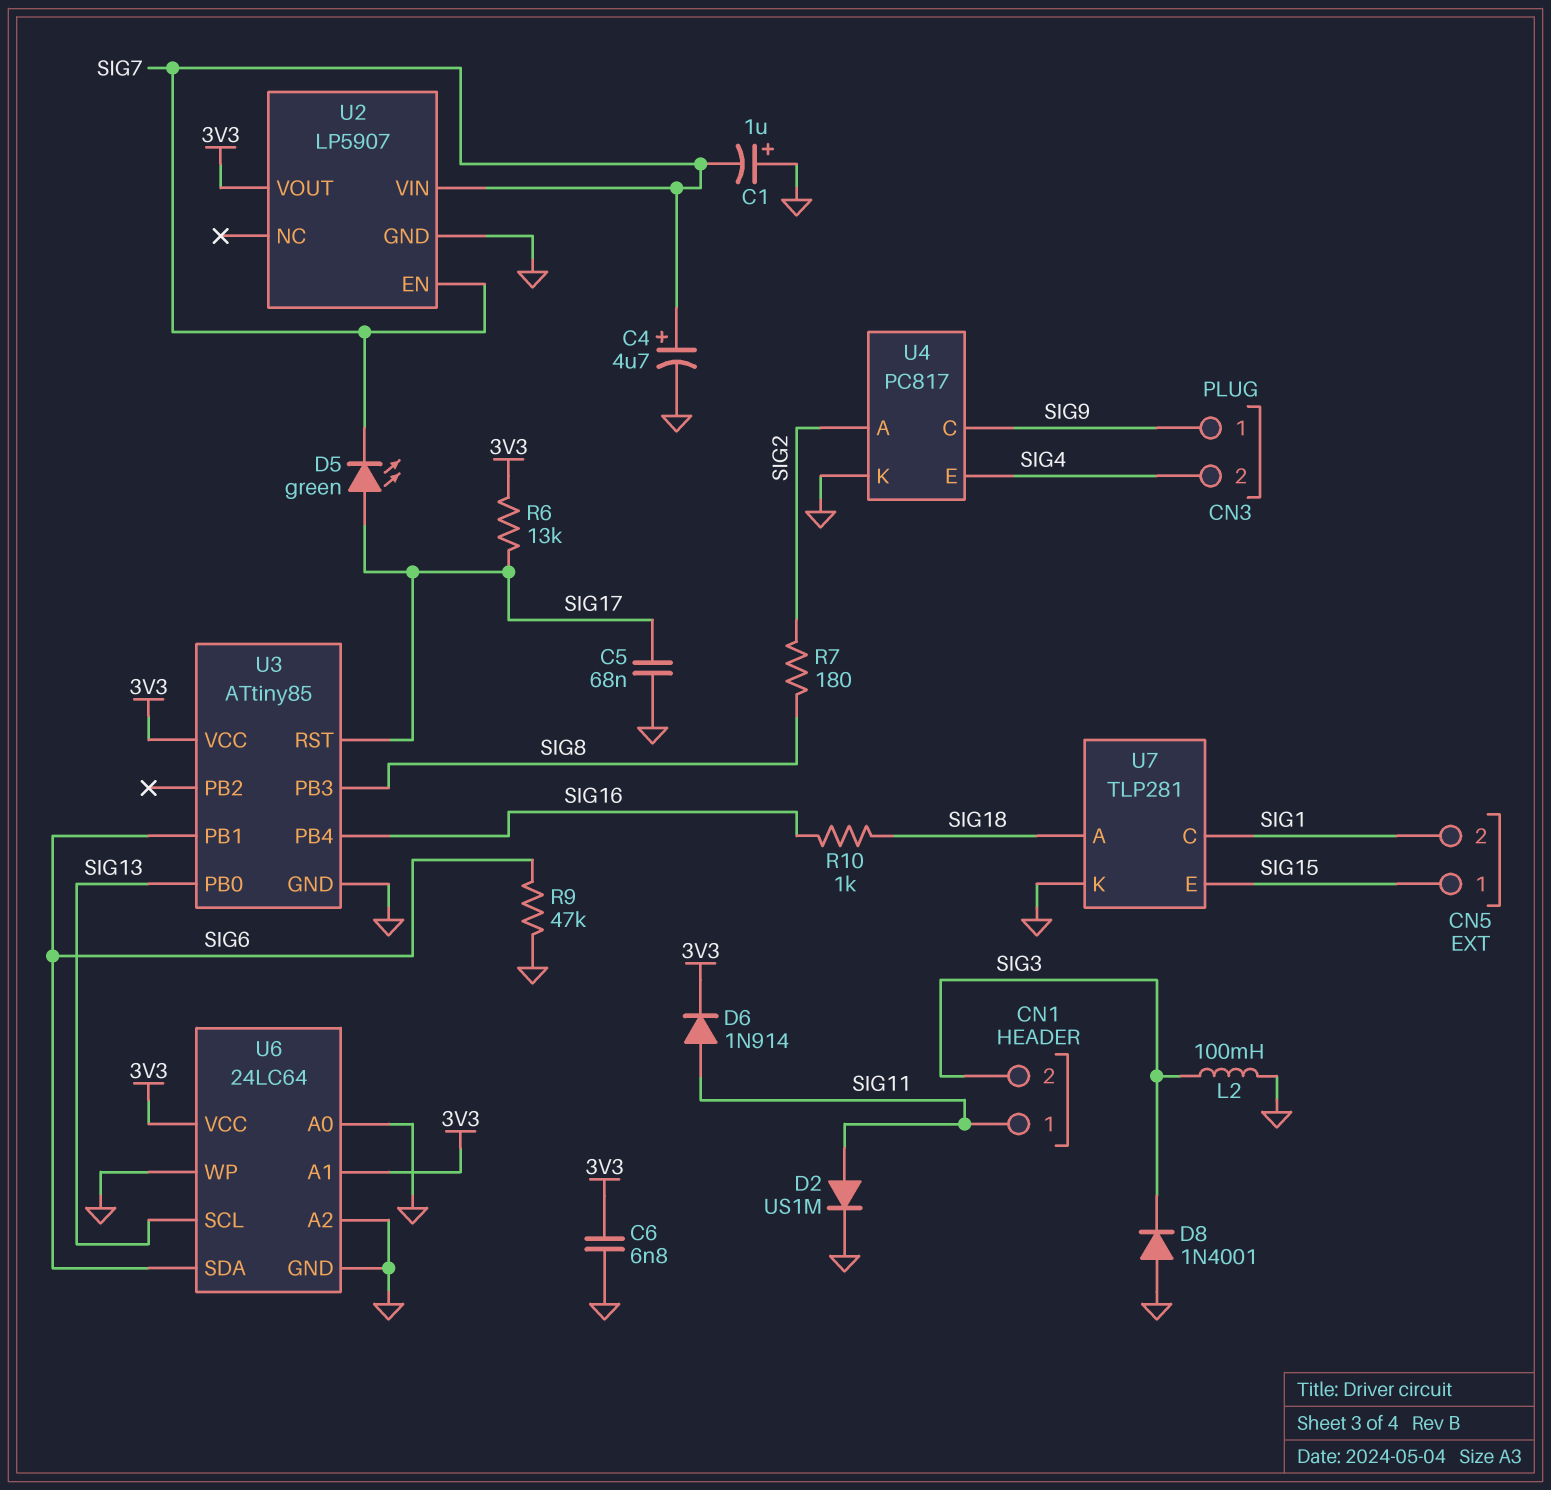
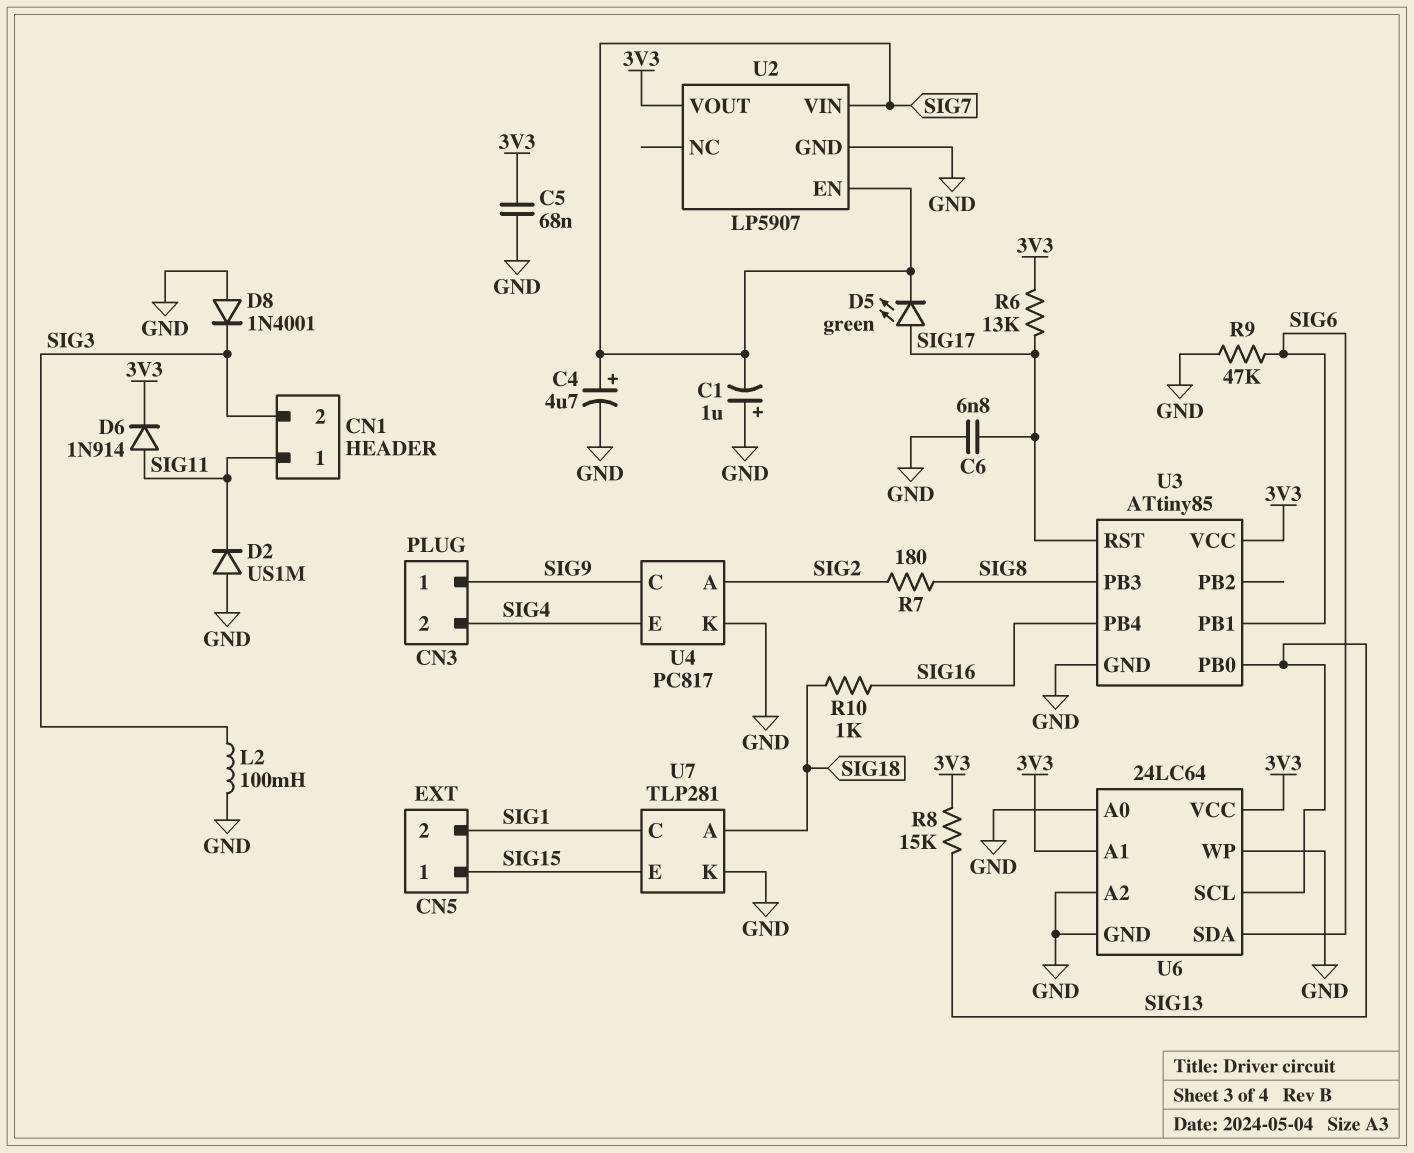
C5: 68nF (GND, SIG17) -> 68nF (3V3, GND)
C6: 6.8nF (3V3, GND) -> 6.8nF (GND, SIG17)
D2: diode US1M (A SIG11, K GND) -> diode US1M (A GND, K SIG11)
R8: none -> 15k (3V3, SIG13)

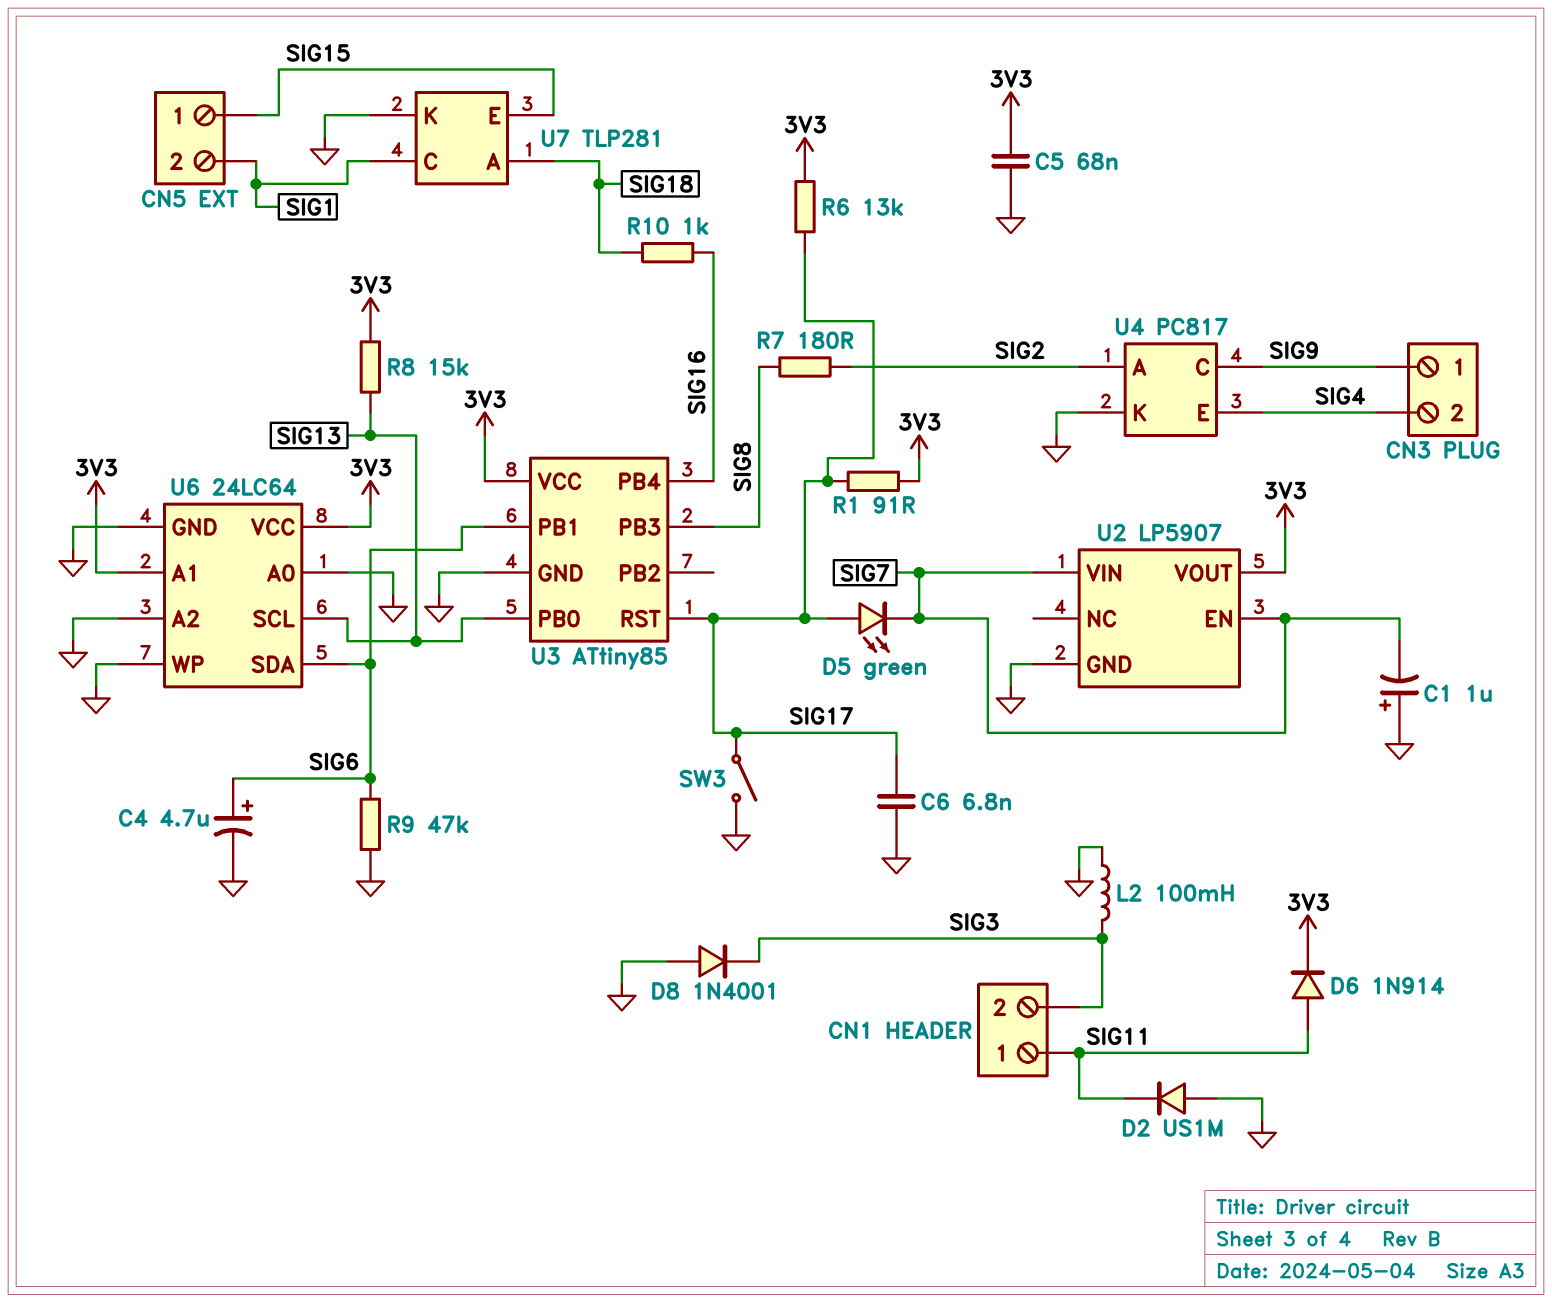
C4: 4.7uF (plus SIG7, minus GND) -> 4.7uF (plus SIG6, minus GND)
R1: none -> 91 (3V3, SIG17)
SW3: none -> switch (GND, SIG17)

